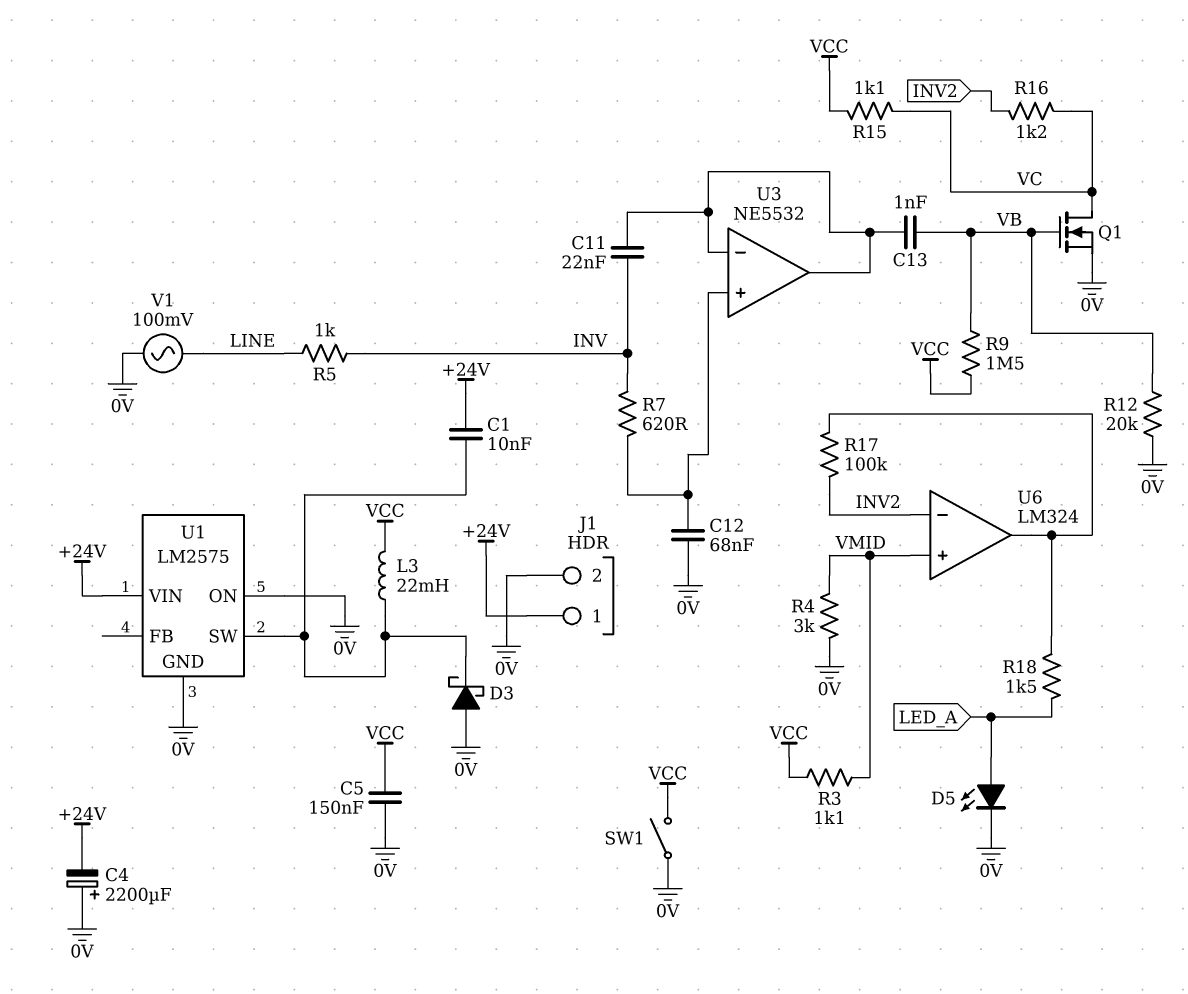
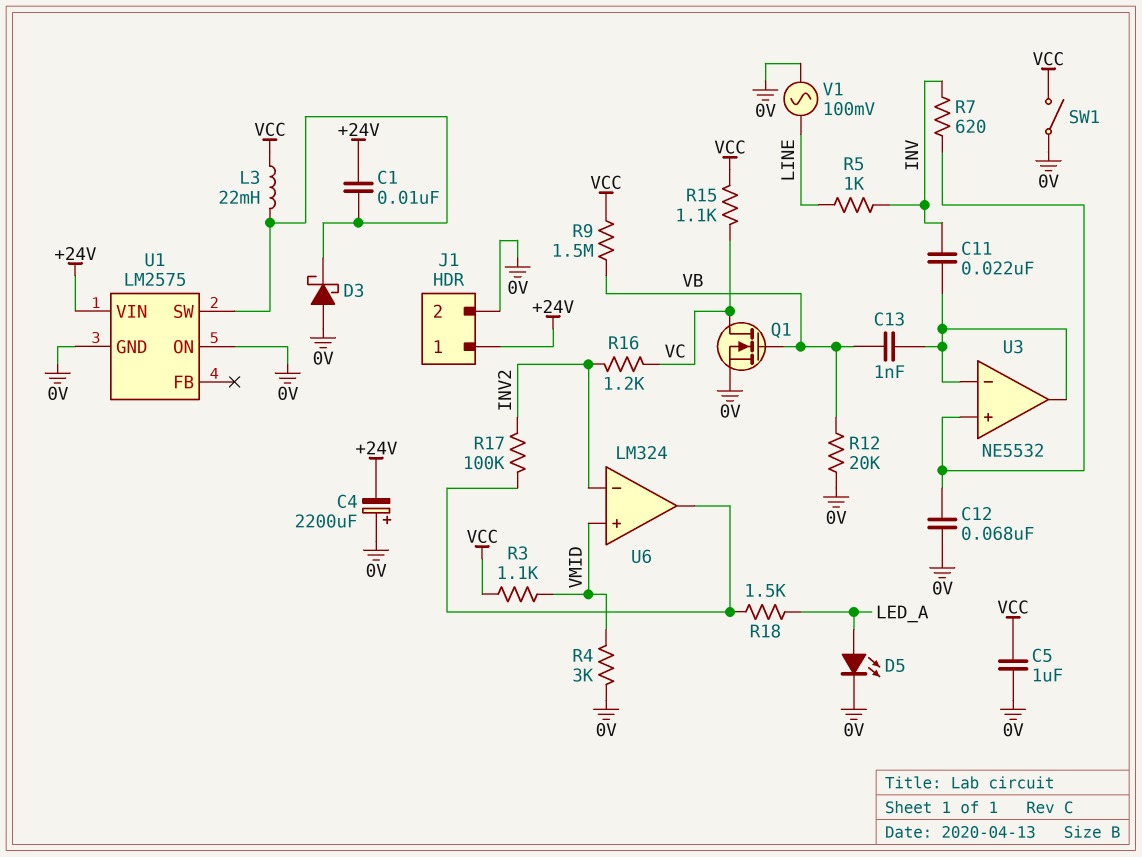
C5: 150nF (0V, VCC) -> 1uF (0V, VCC)

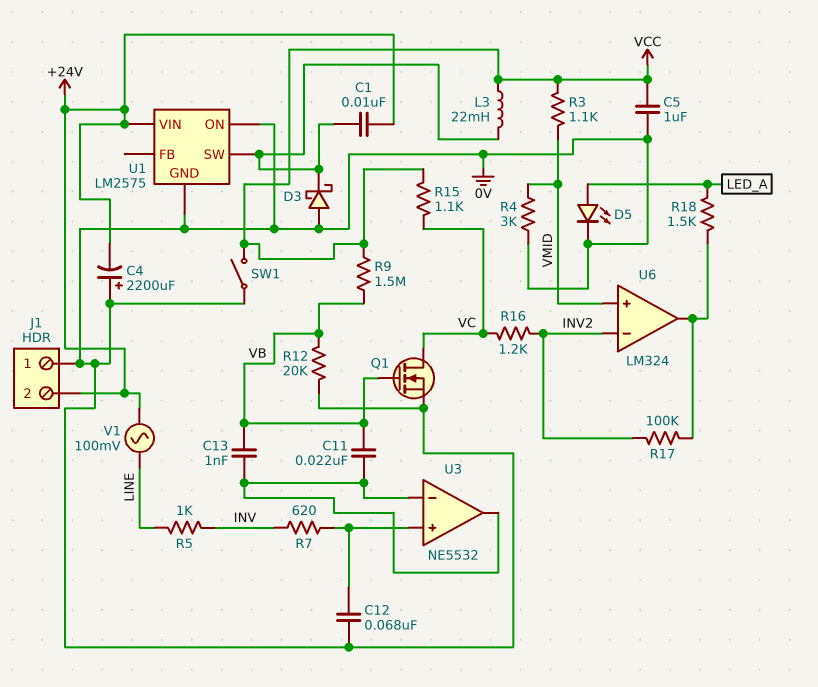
C11: 22nF (INV, U3/in-) -> 22nF (U3/in-, VB)
J1 pin 1: +24V -> 0V
J1 pin 2: 0V -> +24V
V1: AC 100mV (0V, LINE) -> AC 100mV (+24V, LINE)

